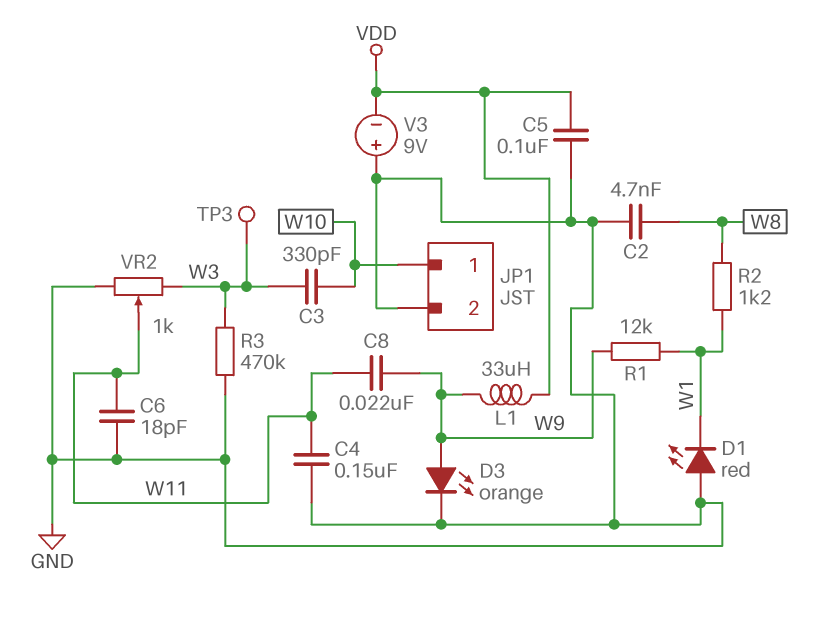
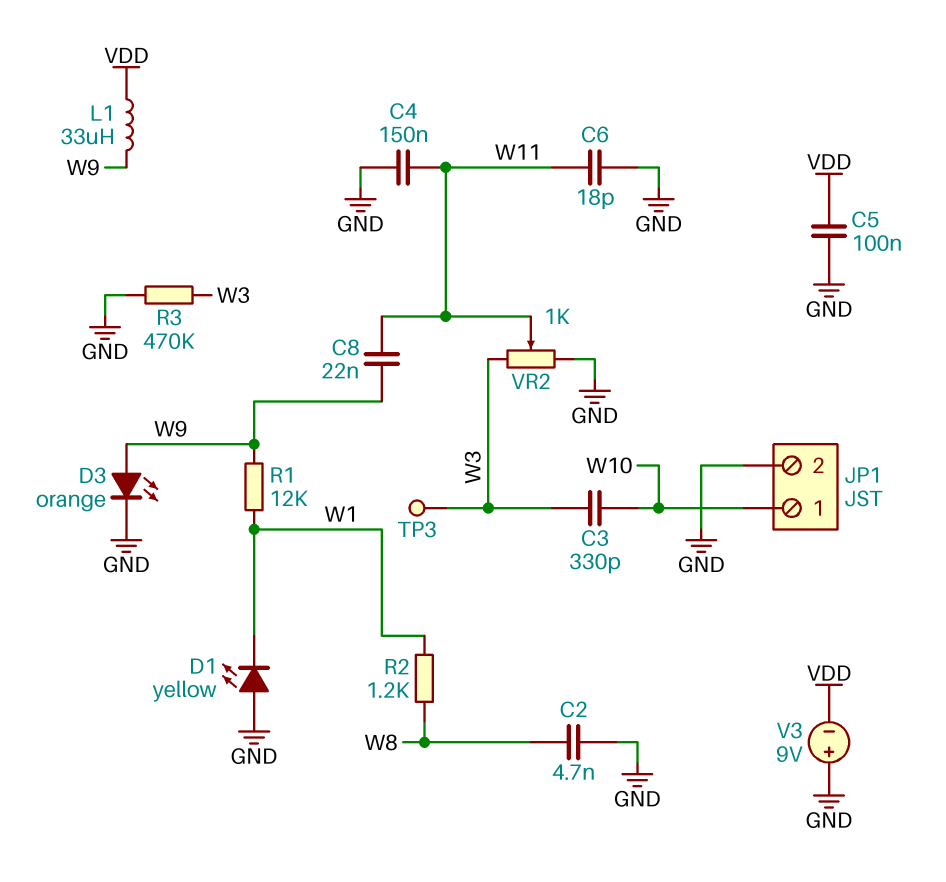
D1: LED red (A GND, K W1) -> LED yellow (A GND, K W1)

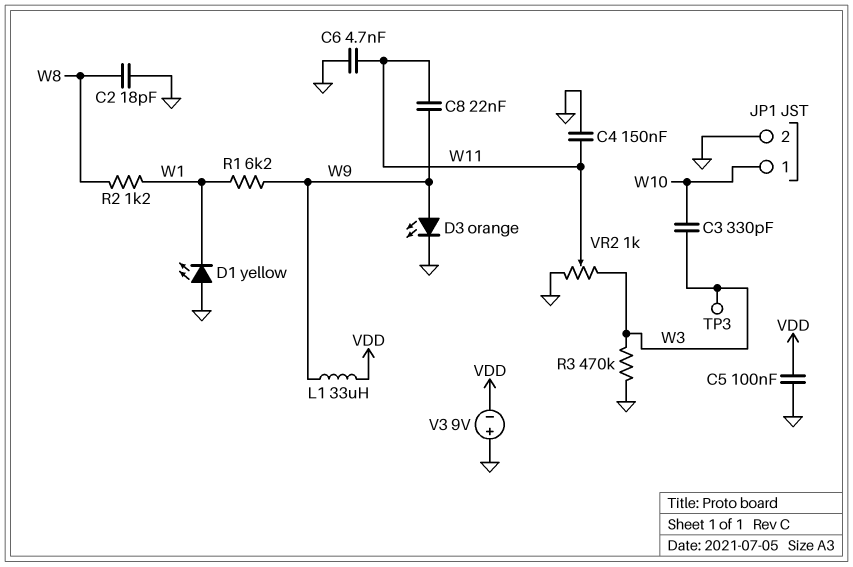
C2: 4.7nF (GND, W8) -> 18pF (GND, W8)
C6: 18pF (GND, W11) -> 4.7nF (GND, W11)
R1: 12k (W1, W9) -> 6.2k (W1, W9)

